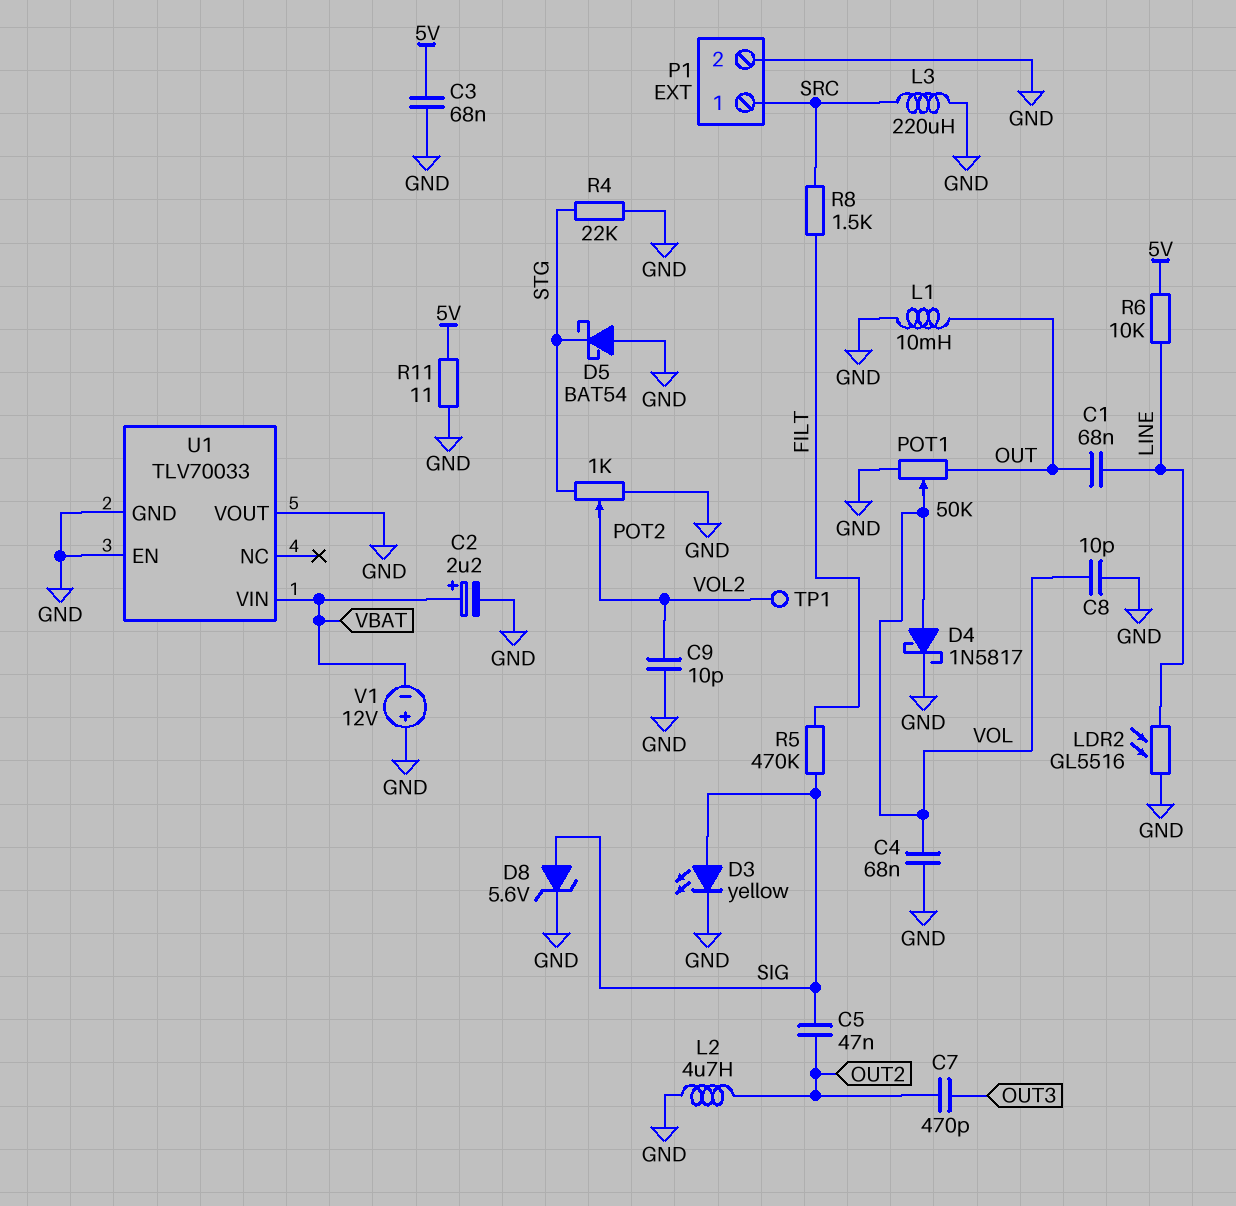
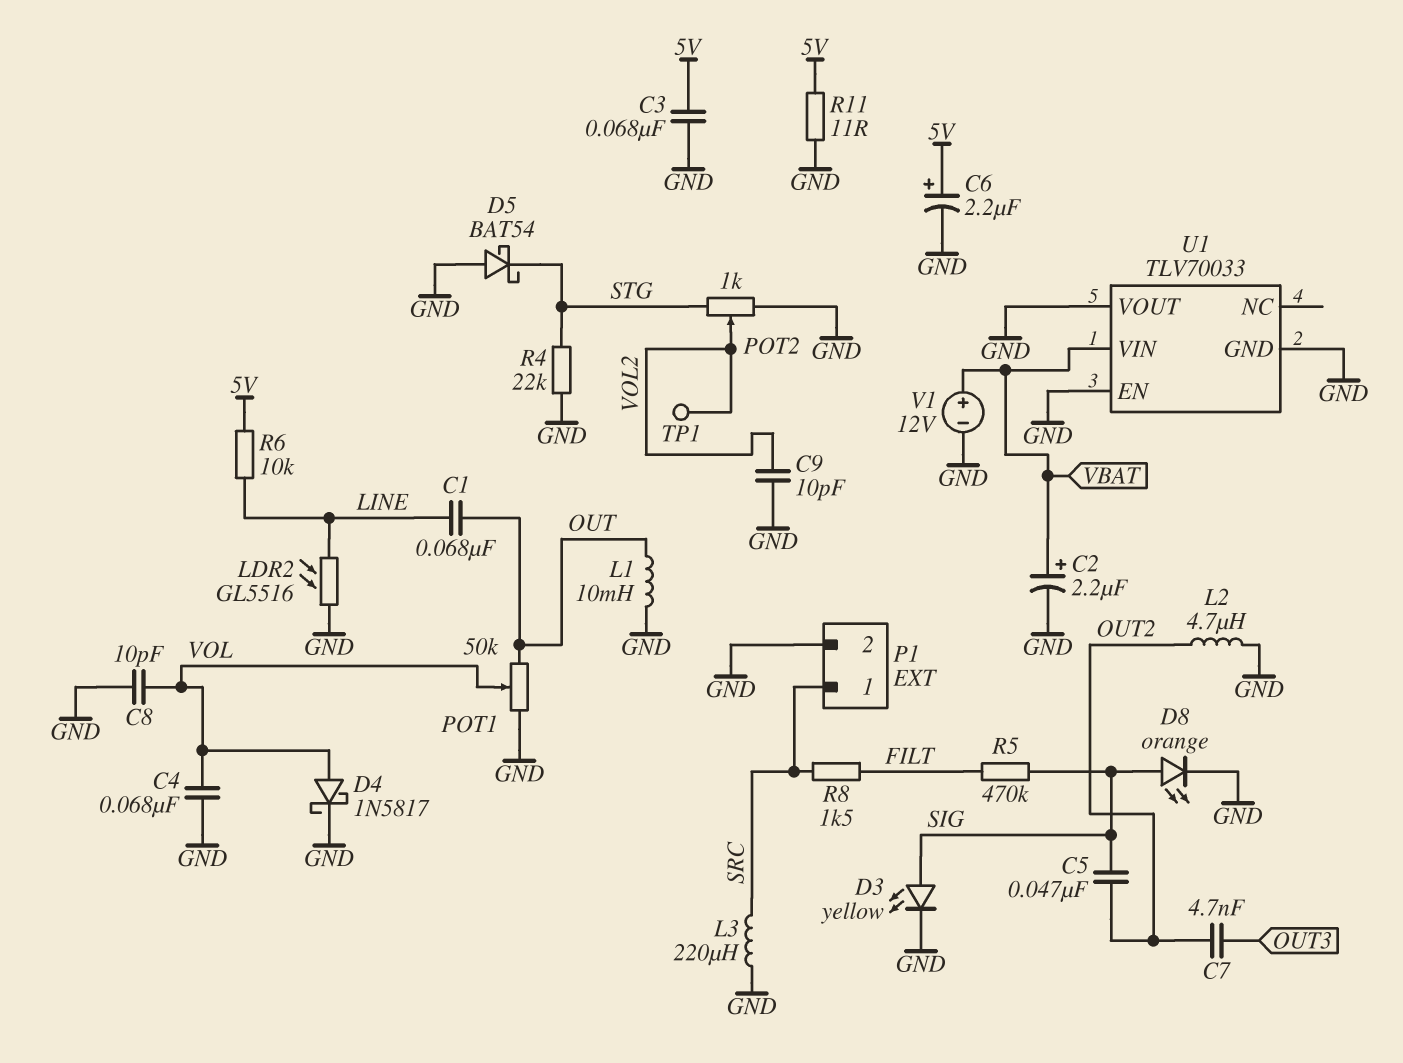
C6: none -> 2.2uF (plus 5V, minus GND)
C7: 470pF (OUT2, OUT3) -> 4.7nF (OUT2, OUT3)
D8: zener 5.6V (A SIG, K GND) -> LED orange (A SIG, K GND)
V1: 12V (plus GND, minus VBAT) -> 12V (plus VBAT, minus GND)

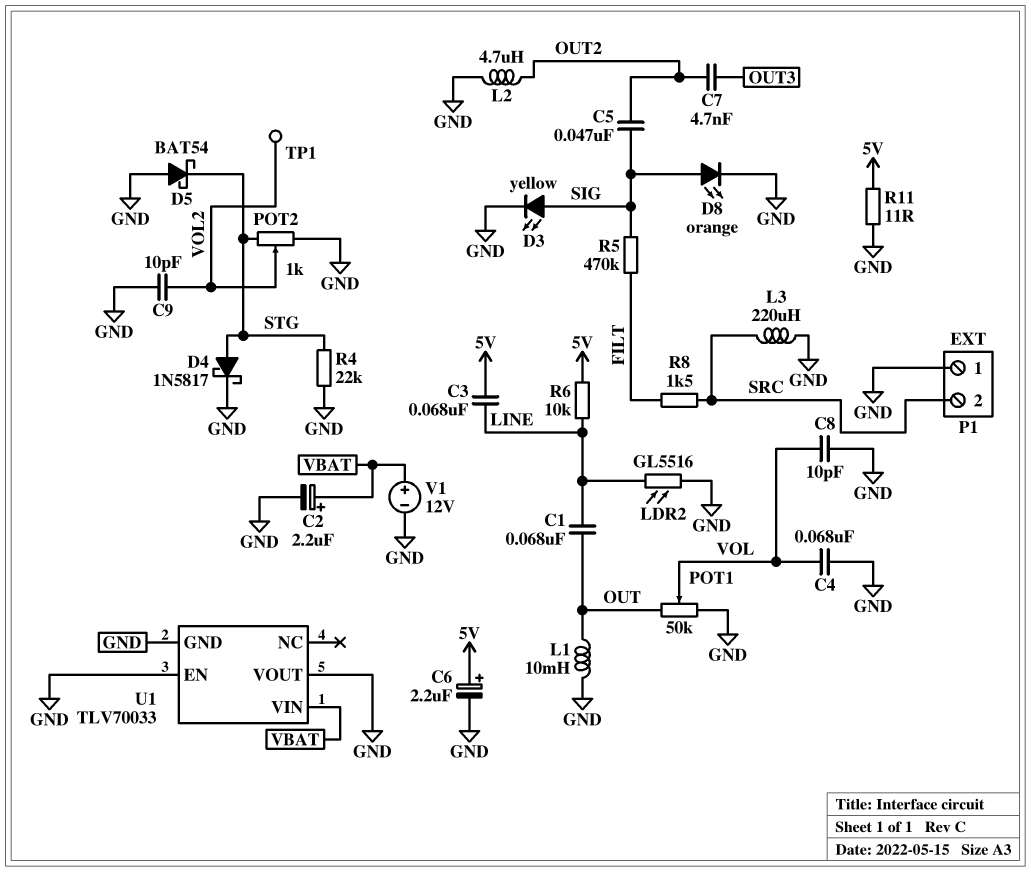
C3: 68nF (5V, GND) -> 68nF (5V, LINE)
D4: schottky 1N5817 (A VOL, K GND) -> schottky 1N5817 (A STG, K GND)
P1 pin 1: SRC -> GND
P1 pin 2: GND -> SRC

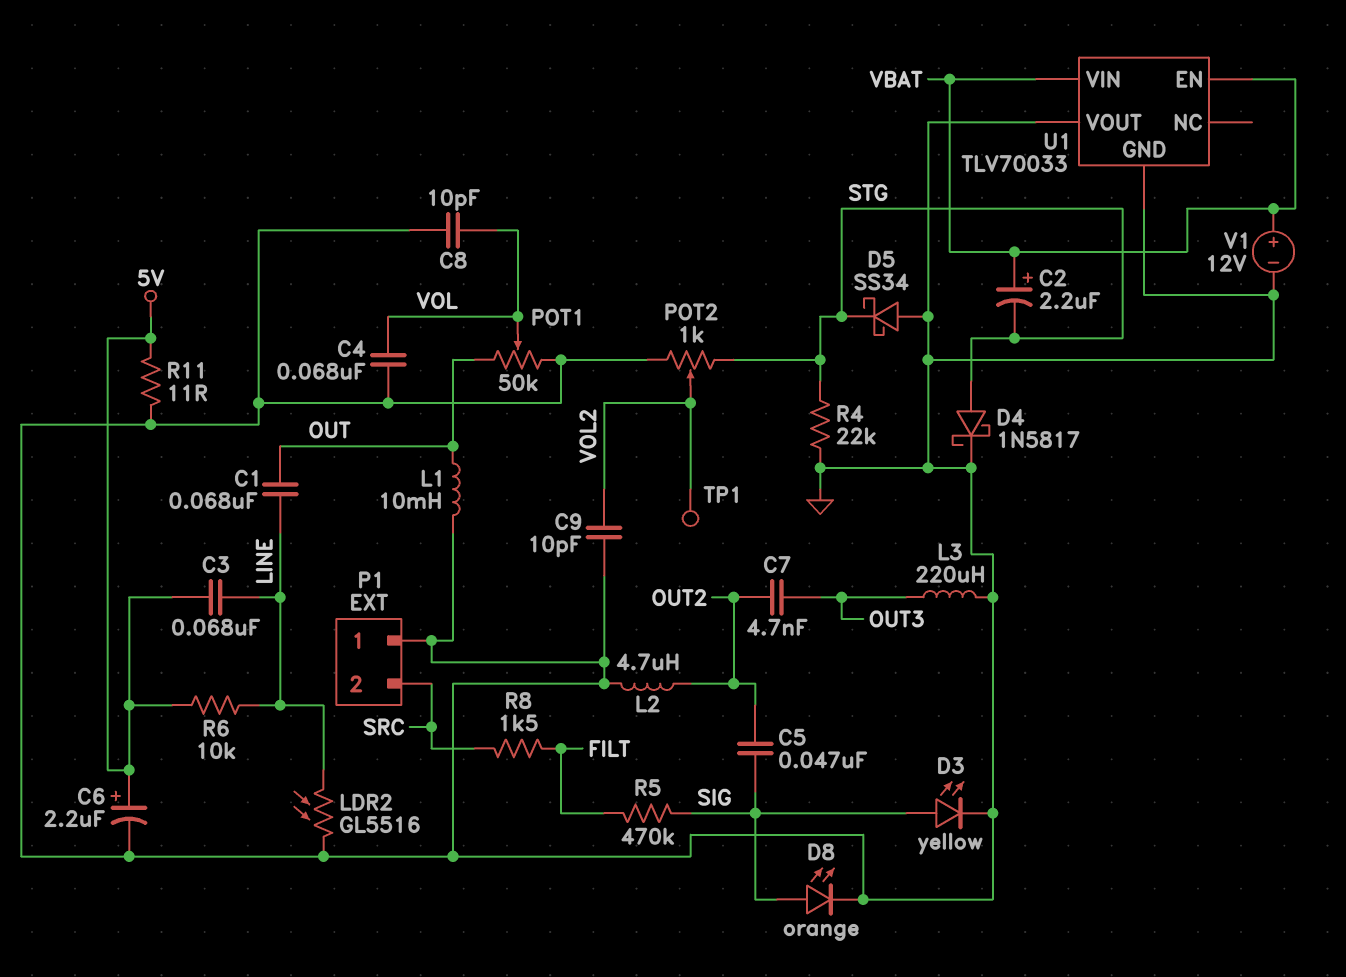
C2: 2.2uF (plus VBAT, minus GND) -> 2.2uF (plus VBAT, minus STG)
D5: schottky BAT54 (A GND, K STG) -> schottky SS34 (A GND, K STG)
L3: 220uH (GND, SRC) -> 220uH (GND, OUT3)
U1 pin EN: GND -> VBAT

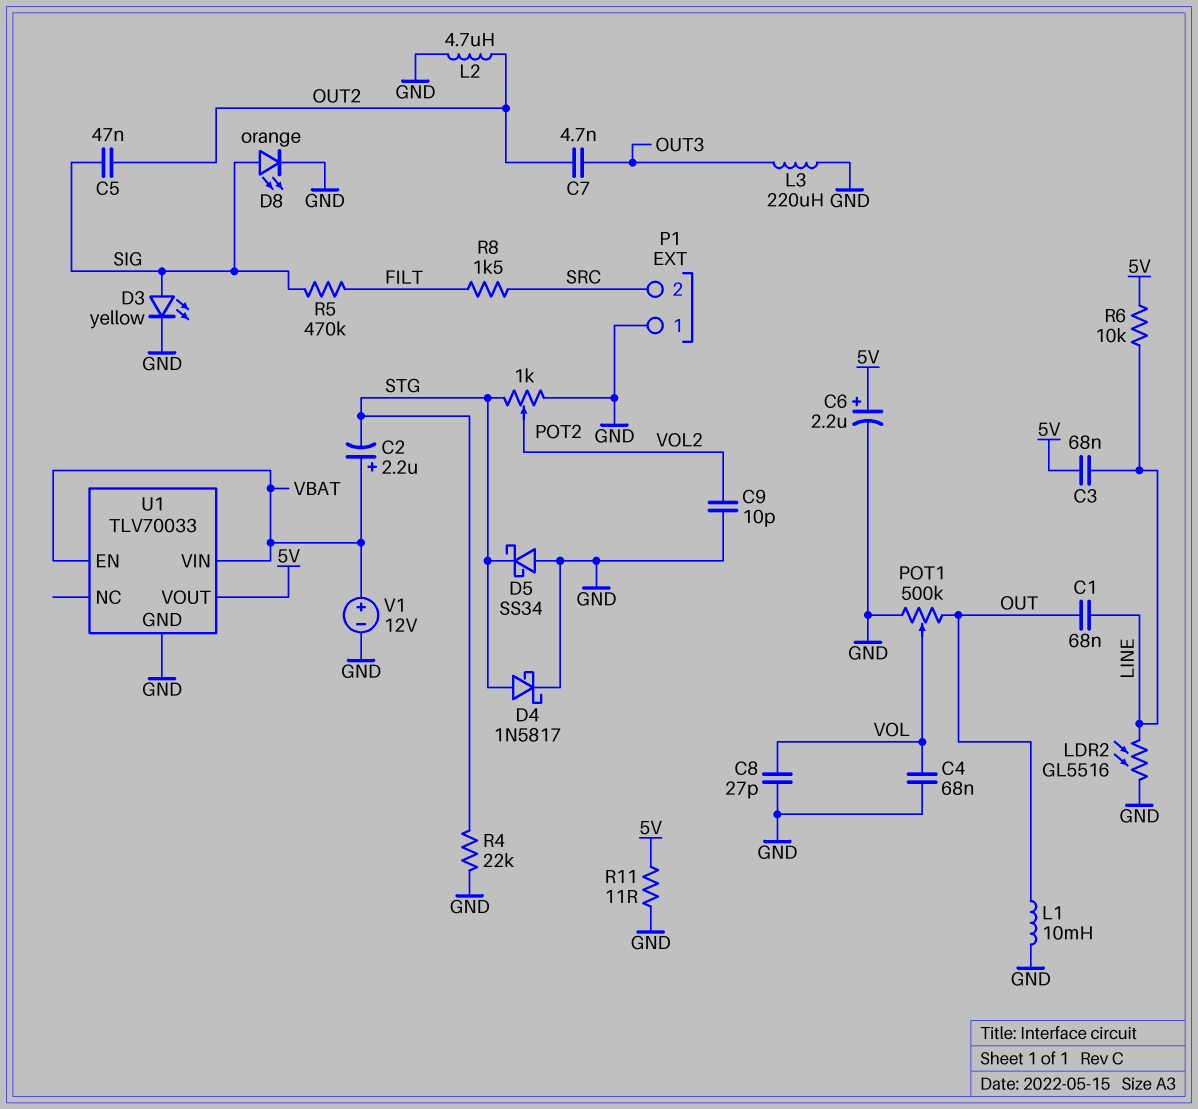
C8: 10pF (GND, VOL) -> 27pF (GND, VOL)
POT1: 50k (GND, OUT, wiper VOL) -> 500k (GND, OUT, wiper VOL)
TP1: test point (VOL2) -> none
U1 pin VOUT: GND -> 5V

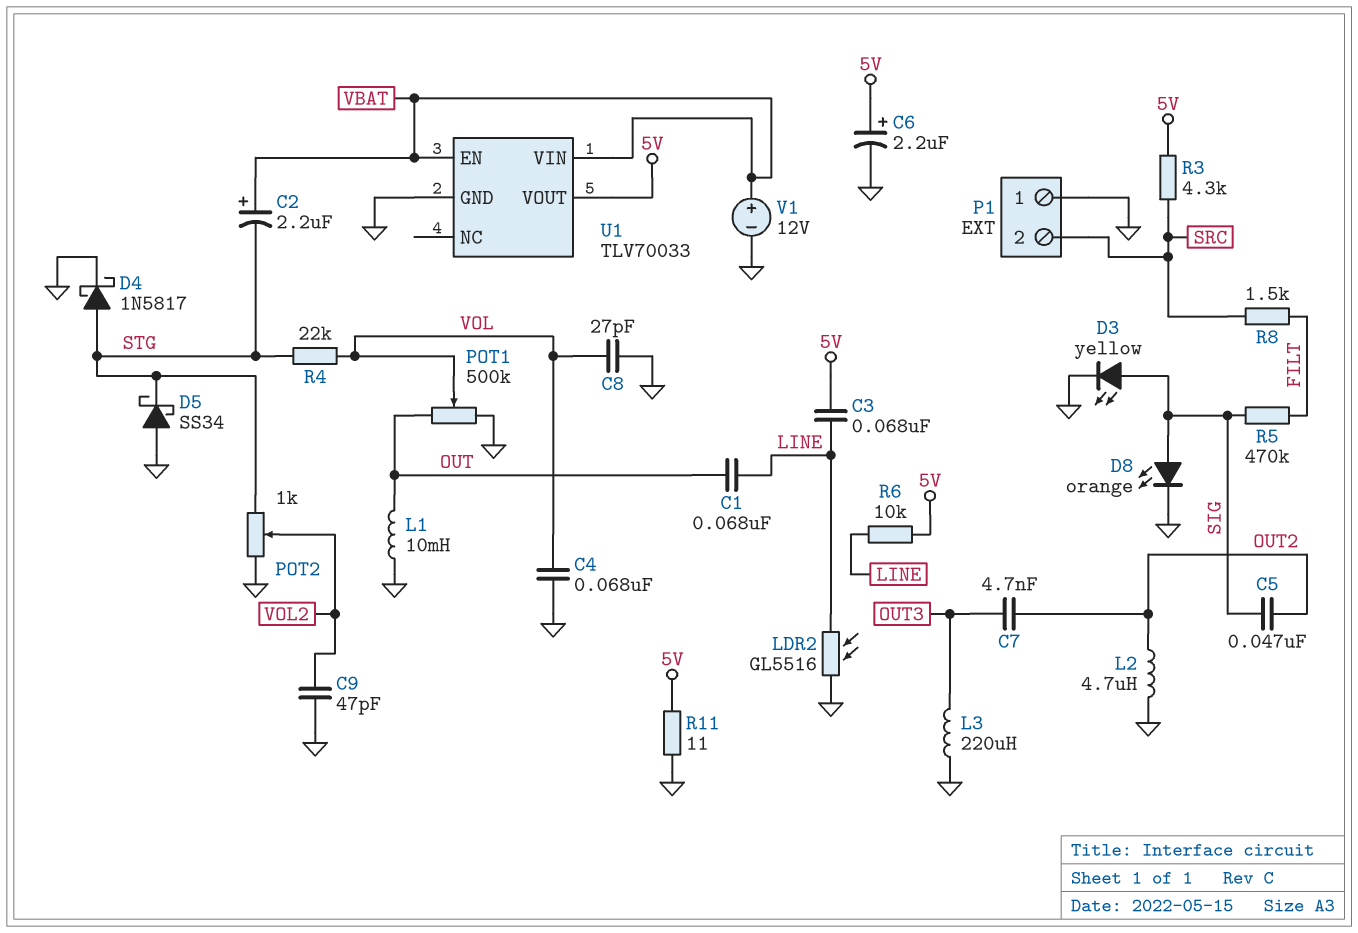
C9: 10pF (GND, VOL2) -> 47pF (GND, VOL2)
R3: none -> 4.3k (5V, SRC)
R4: 22k (GND, STG) -> 22k (STG, VOL)

